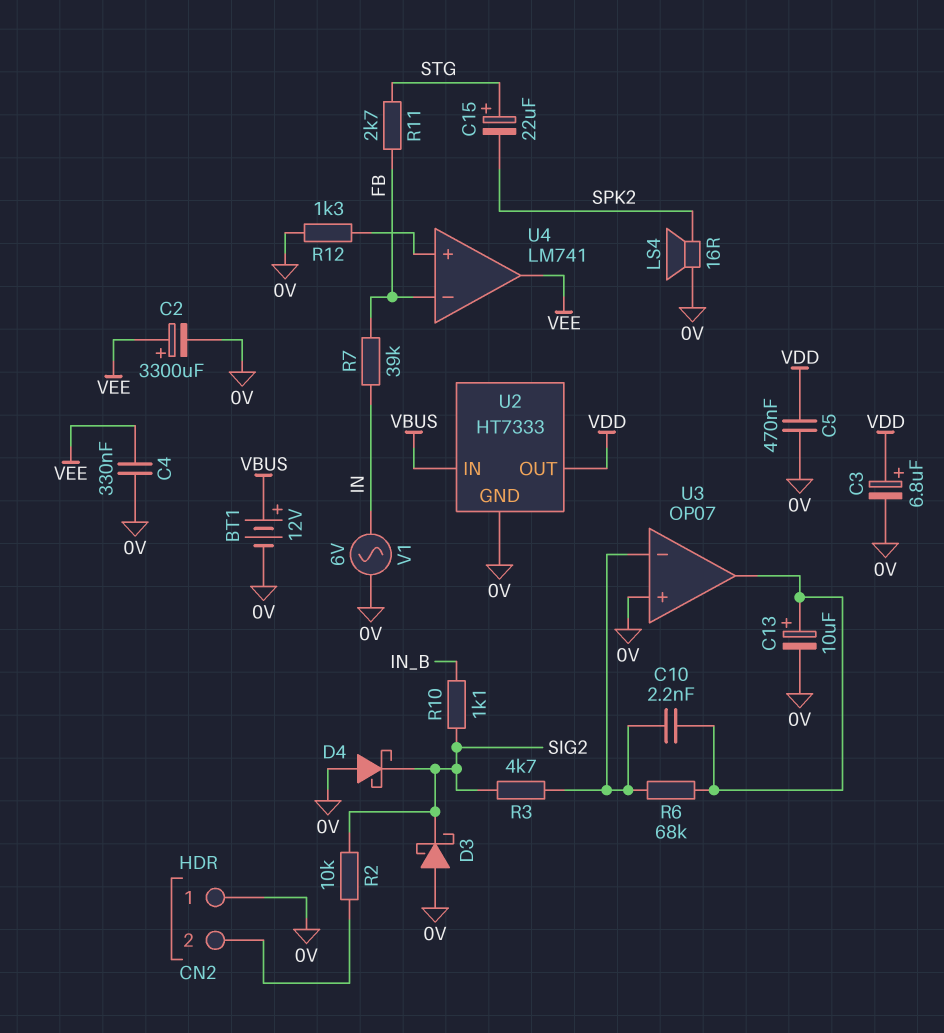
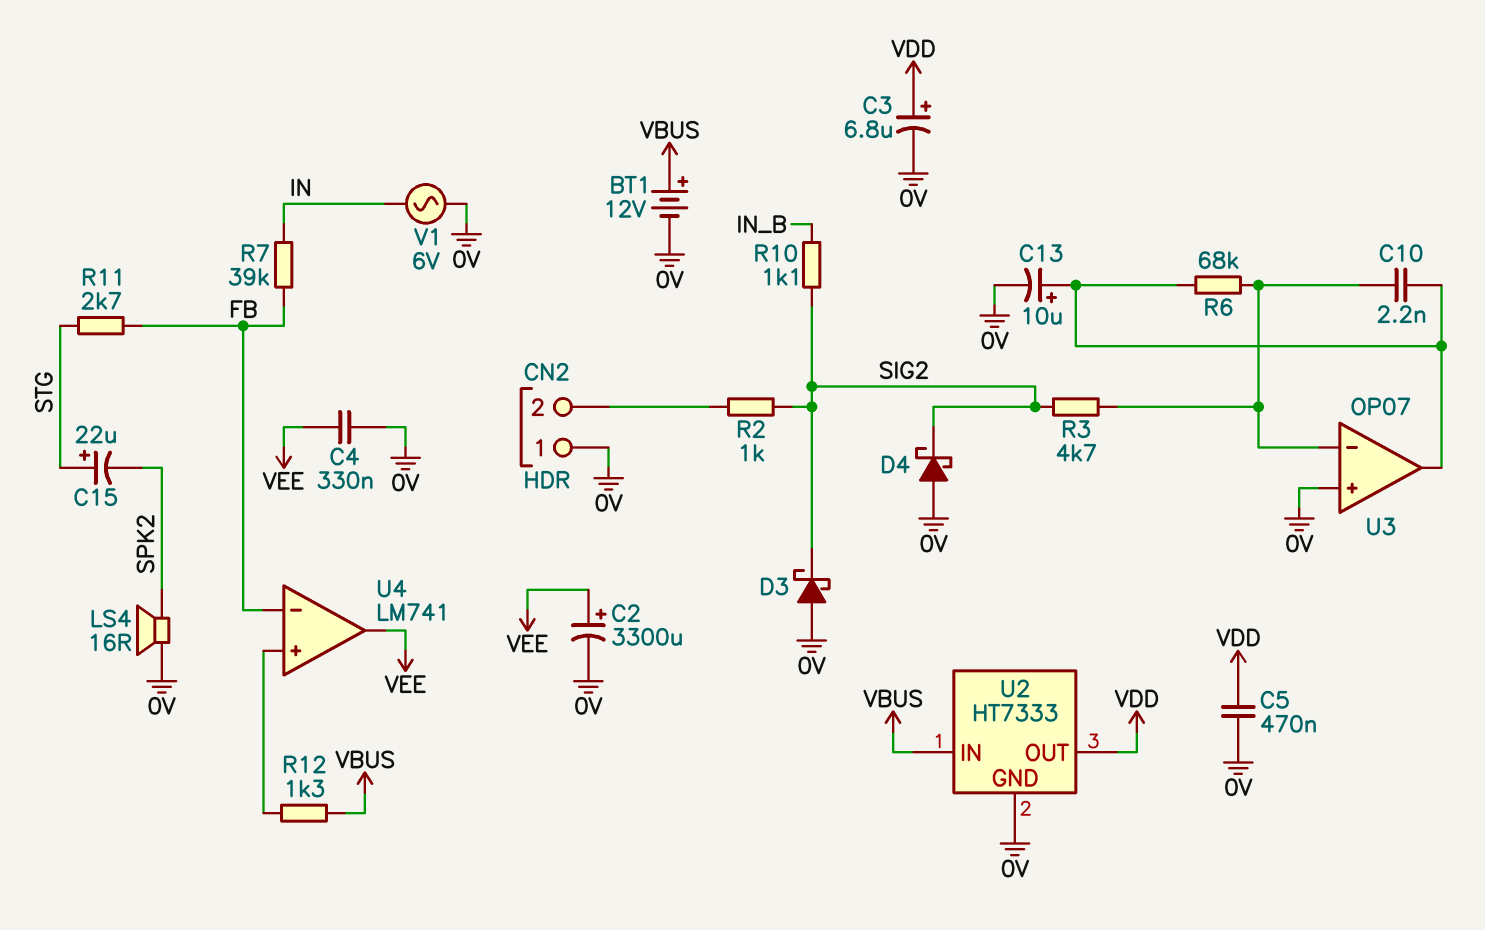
R2: 10k (CN2/2, SIG2) -> 1k (CN2/2, SIG2)
R12: 1.3k (0V, U4/in+) -> 1.3k (U4/in+, VBUS)

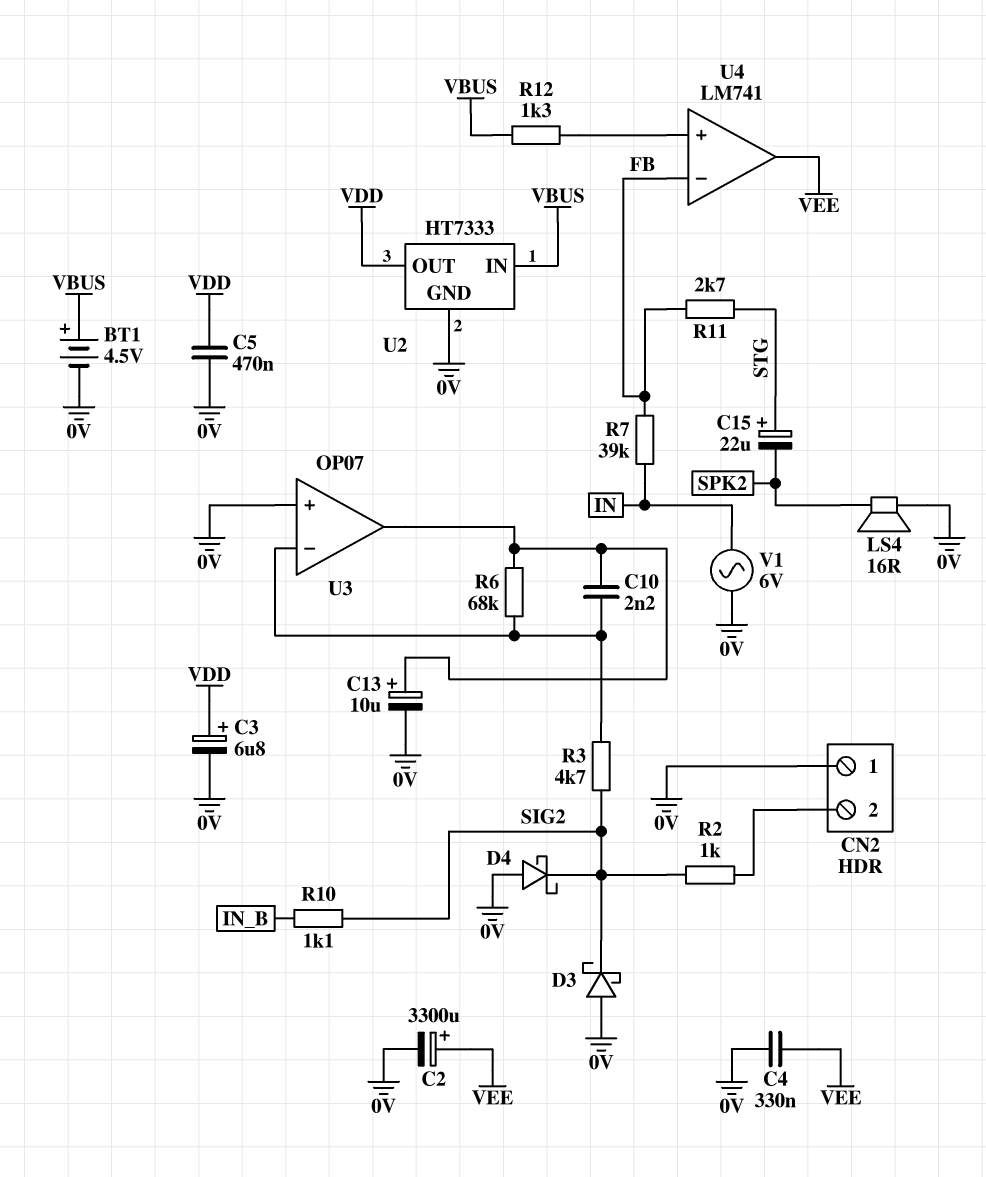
BT1: 12V (plus VBUS, minus 0V) -> 4.5V (plus VBUS, minus 0V)

